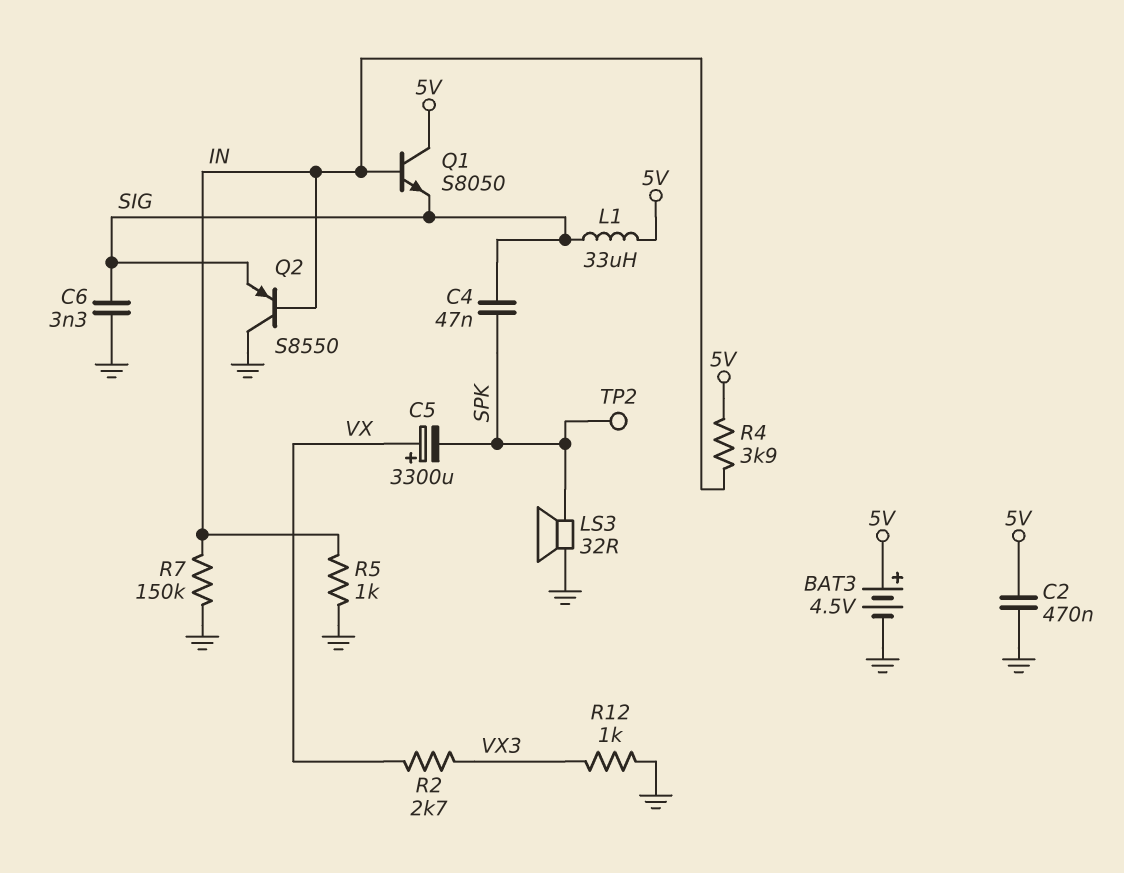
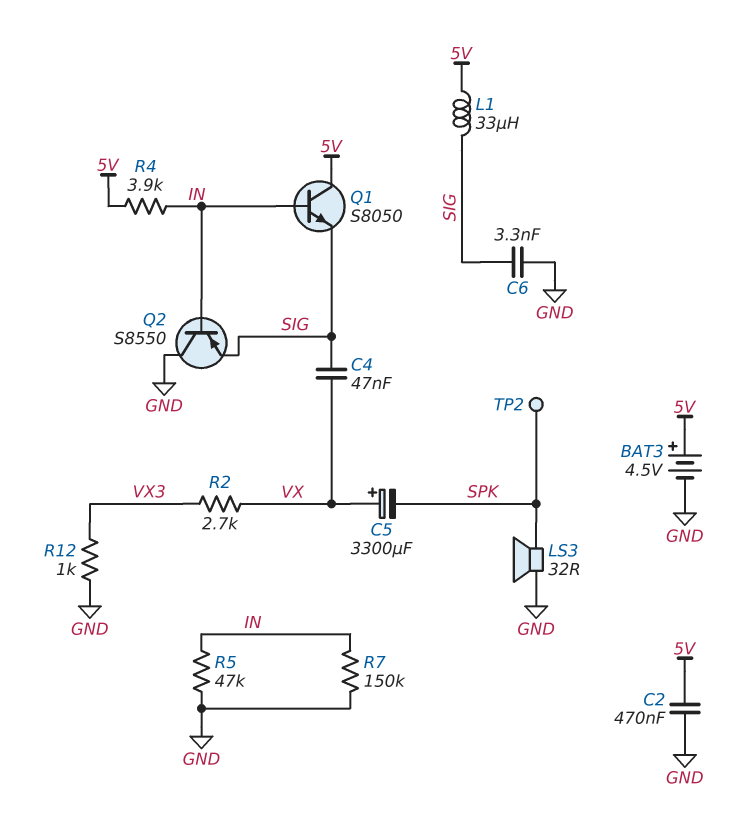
C4: 47nF (SIG, SPK) -> 47nF (SIG, VX)
R5: 1k (GND, IN) -> 47k (GND, IN)

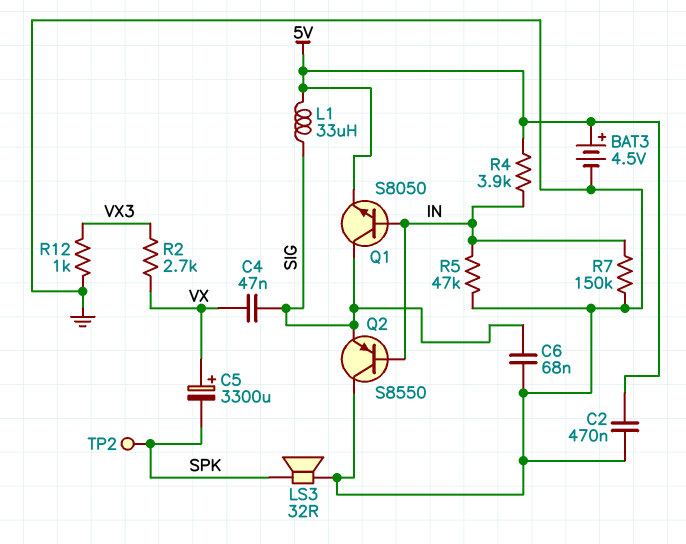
C6: 3.3nF (GND, SIG) -> 68nF (GND, SIG)
Q1: NPN S8050 (B IN, C 5V, E SIG) -> NPN S8050 (B IN, C SIG, E 5V)

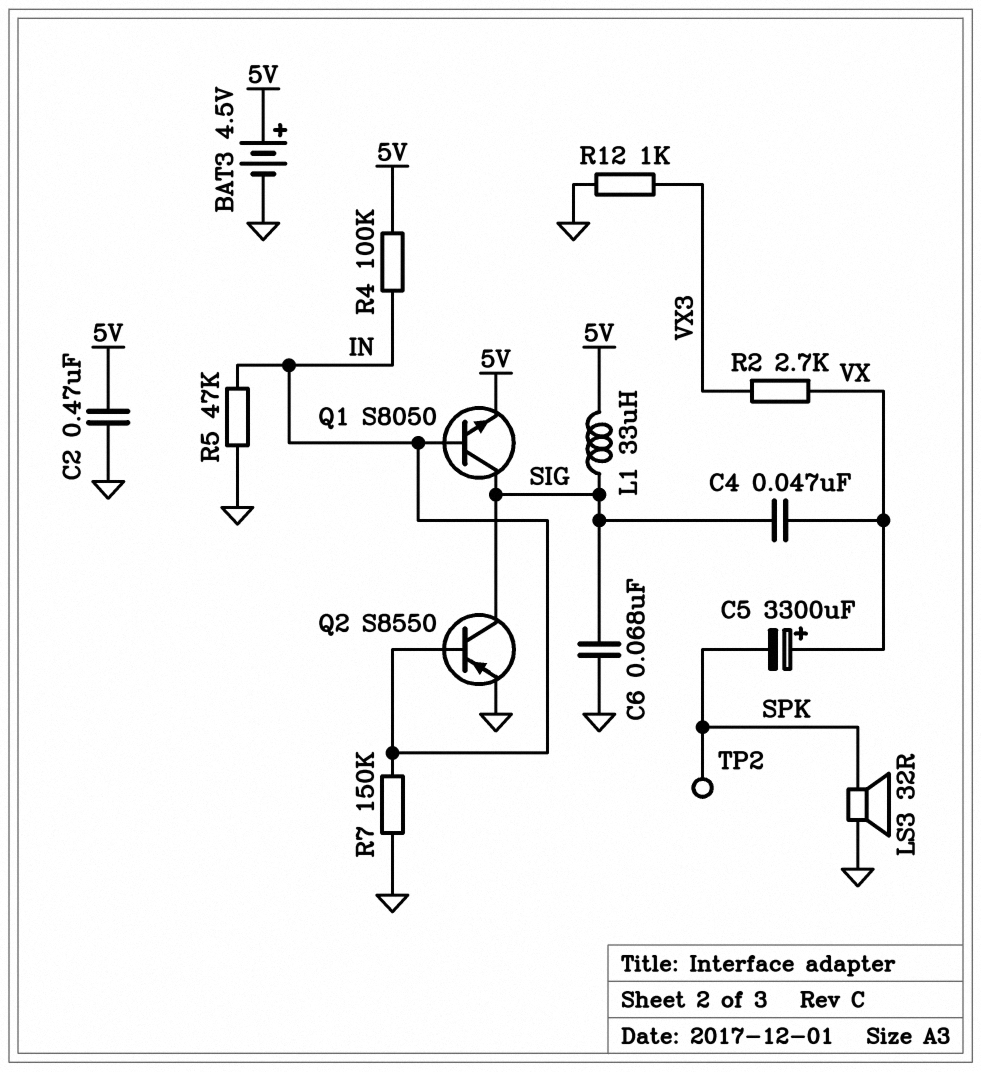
Q2: PNP S8550 (B IN, C GND, E SIG) -> PNP S8550 (B IN, C SIG, E GND)
R4: 3.9k (5V, IN) -> 100k (5V, IN)

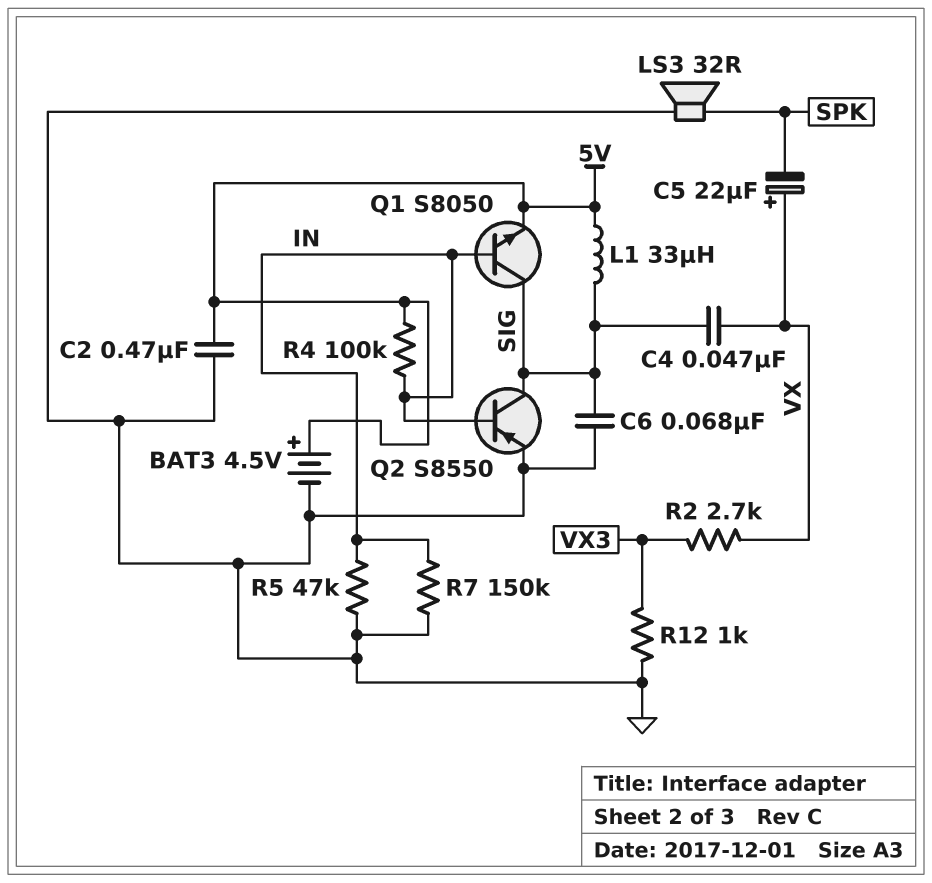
C5: 3300uF (plus VX, minus SPK) -> 22uF (plus VX, minus SPK)
TP2: test point (SPK) -> none

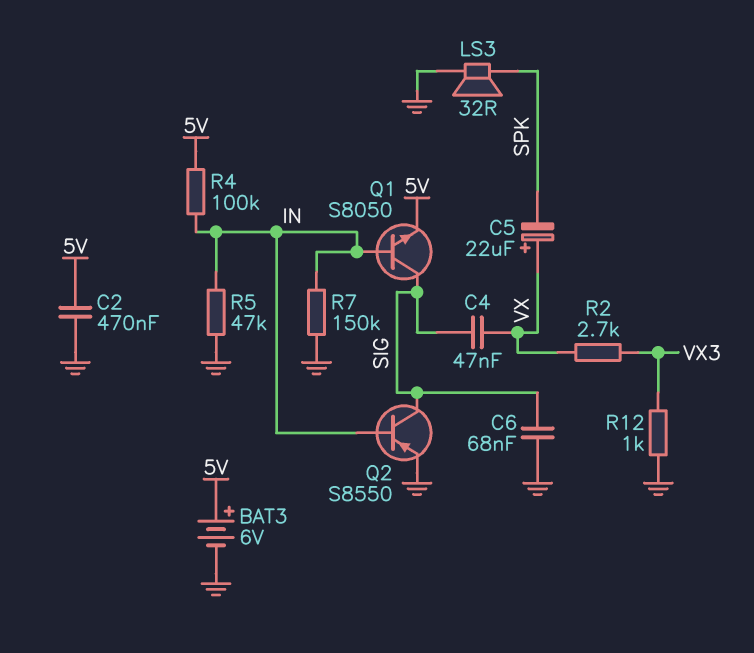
BAT3: 4.5V (plus 5V, minus GND) -> 6V (plus 5V, minus GND)
L1: 33uH (5V, SIG) -> none

